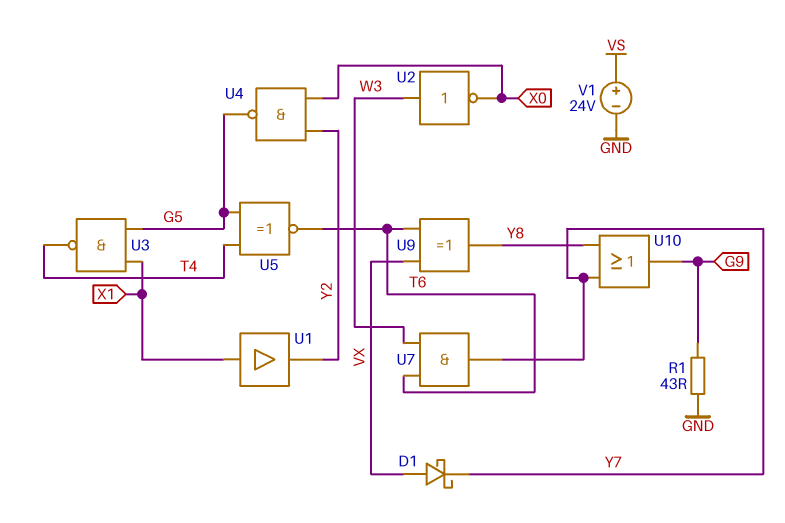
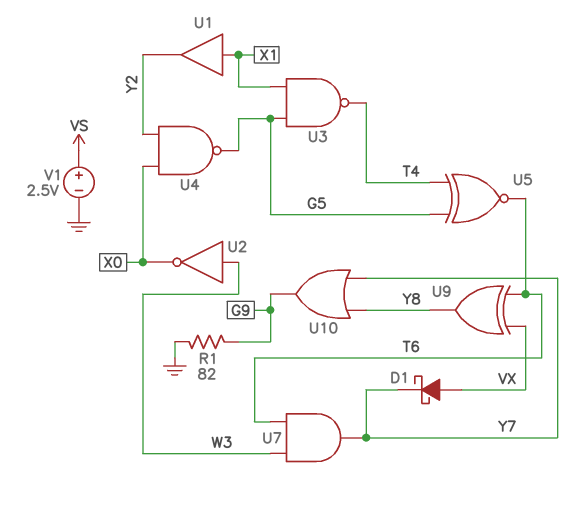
R1: 43 (G9, GND) -> 82 (G9, GND)
V1: 24V (plus VS, minus GND) -> 2.5V (plus VS, minus GND)

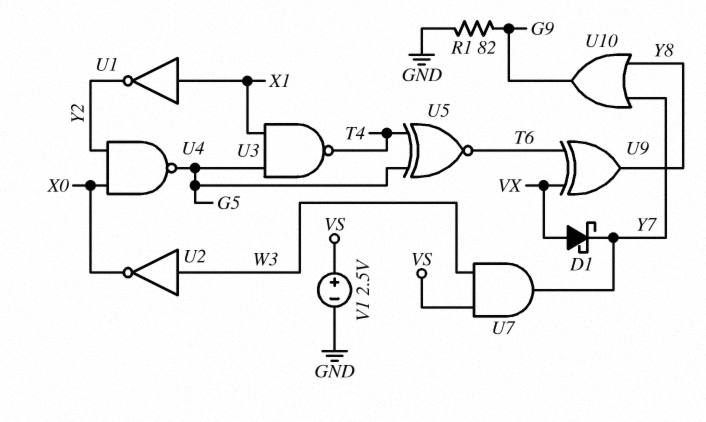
U1: buffer (in X1, out Y2) -> NOT (in X1, out Y2)
U7: AND (in T6, in W3, out Y7) -> AND (in VS, in W3, out Y7)

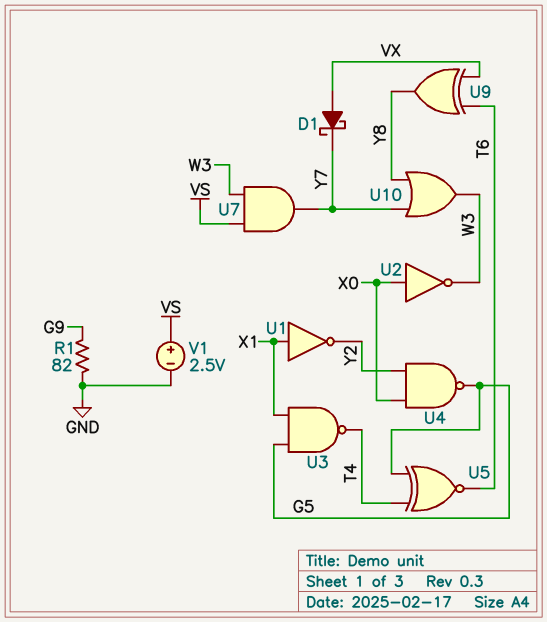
U2: NOT (in W3, out X0) -> NOT (in X0, out W3)
U10: OR (in Y7, in Y8, out G9) -> OR (in Y7, in Y8, out W3)

